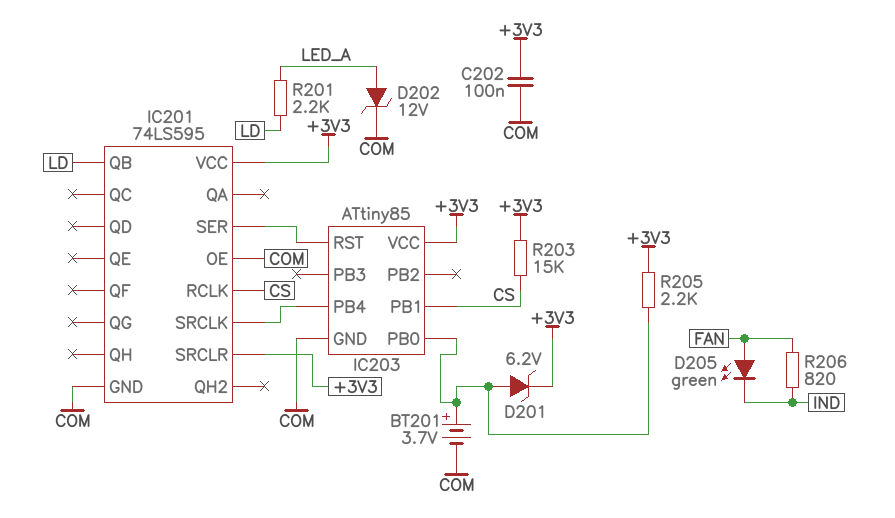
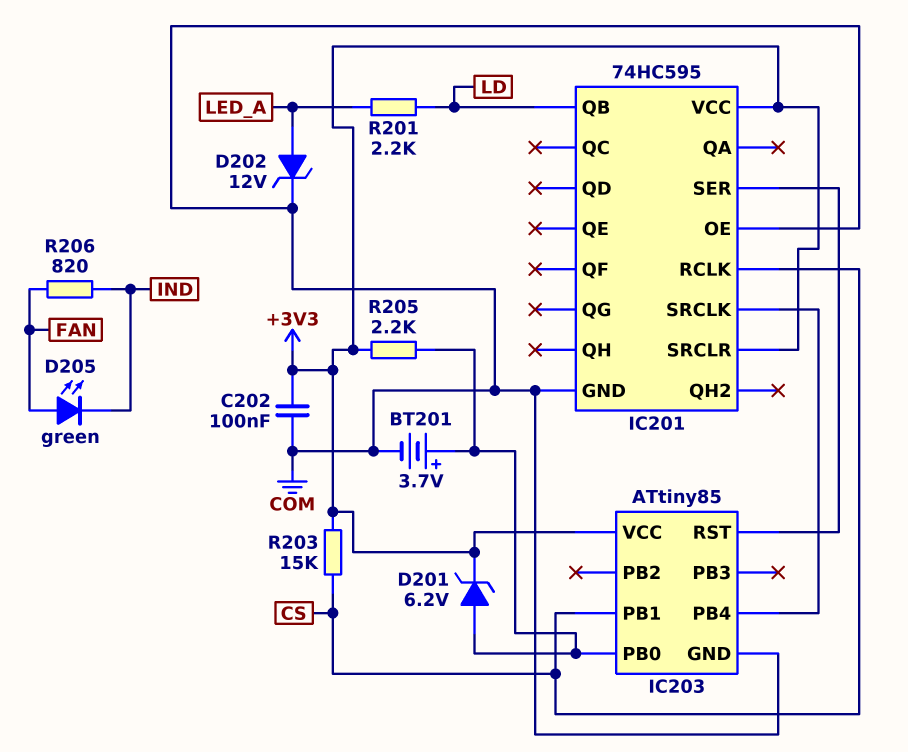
IC201: 74LS595 -> 74HC595

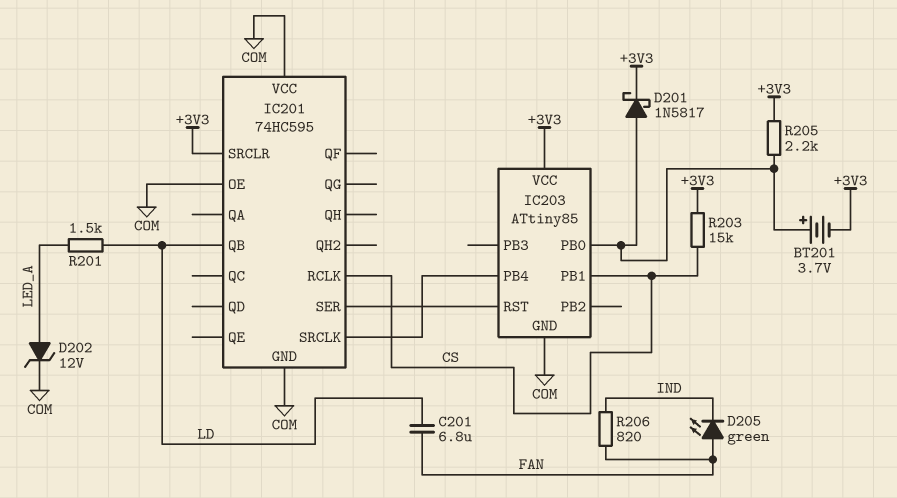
BT201: 3.7V (plus IC203/PB0, minus COM) -> 3.7V (plus IC203/PB0, minus +3V3)
C201: none -> 6.8uF (FAN, LD)
C202: 100nF (+3V3, COM) -> none
D201: zener 6.2V (A IC203/PB0, K +3V3) -> schottky 1N5817 (A IC203/PB0, K +3V3)
IC201 pin VCC: +3V3 -> COM
R201: 2.2k (LD, LED_A) -> 1.5k (LD, LED_A)

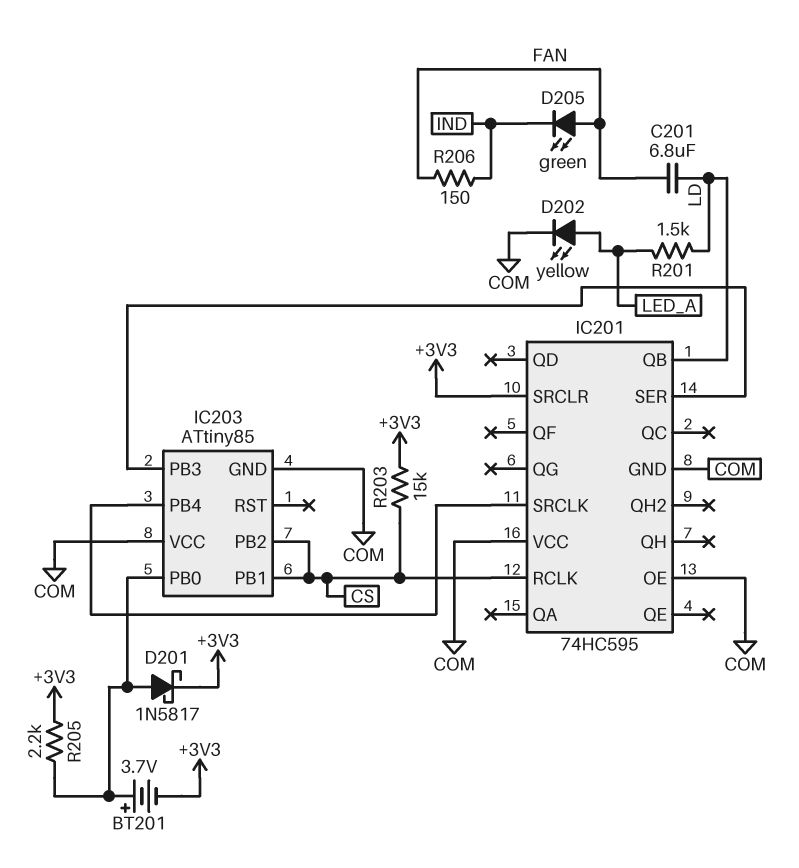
D202: zener 12V (A LED_A, K COM) -> LED yellow (A LED_A, K COM)
IC203 pin PB2: none -> CS
IC203 pin PB3: none -> IC201/SER
IC203 pin RST: IC201/SER -> none
IC203 pin VCC: +3V3 -> COM
R206: 820 (FAN, IND) -> 150 (FAN, IND)

